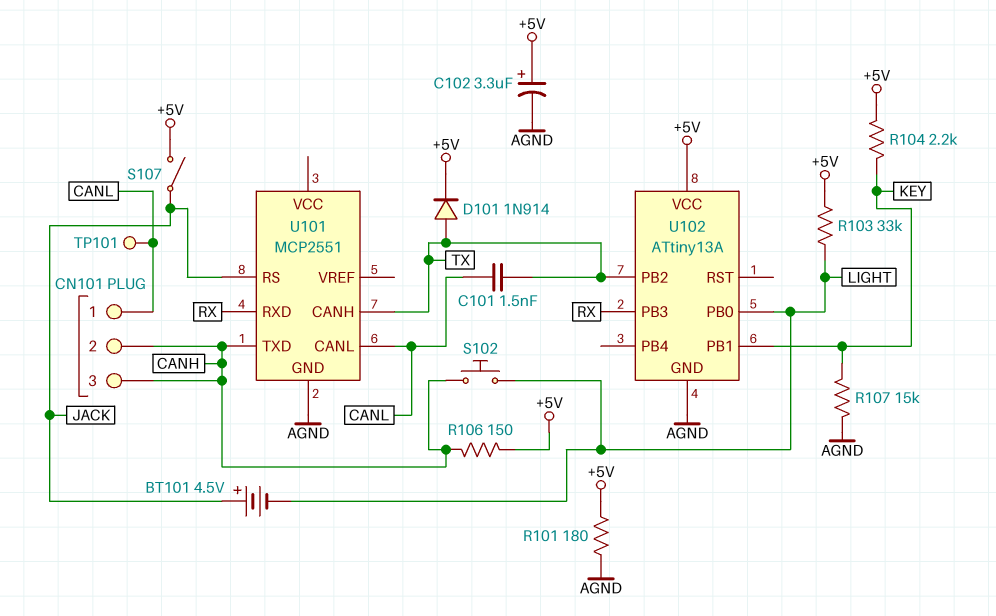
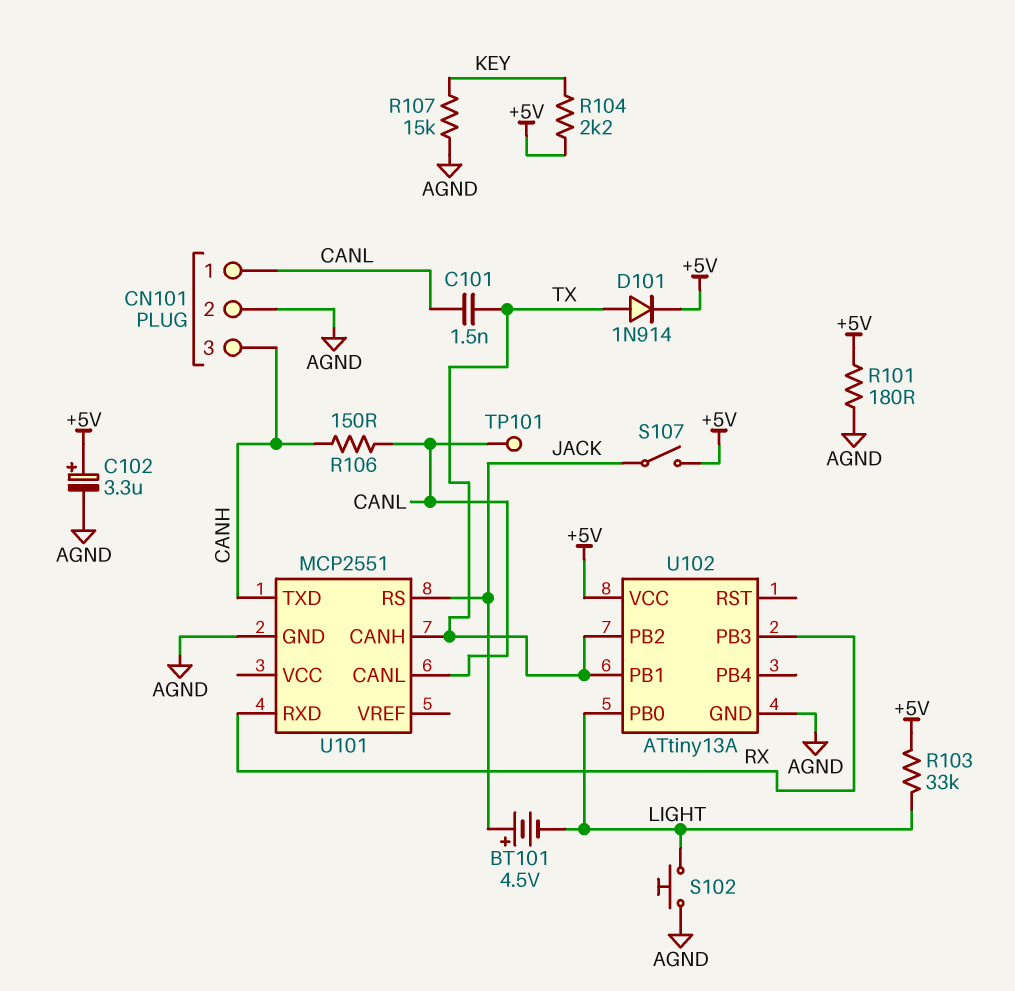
CN101 pin 2: CANH -> AGND
R106: 150 (+5V, CANH) -> 150 (CANH, CANL)
S102: button (CANH, LIGHT) -> button (AGND, LIGHT)
U102 pin PB1: KEY -> TX

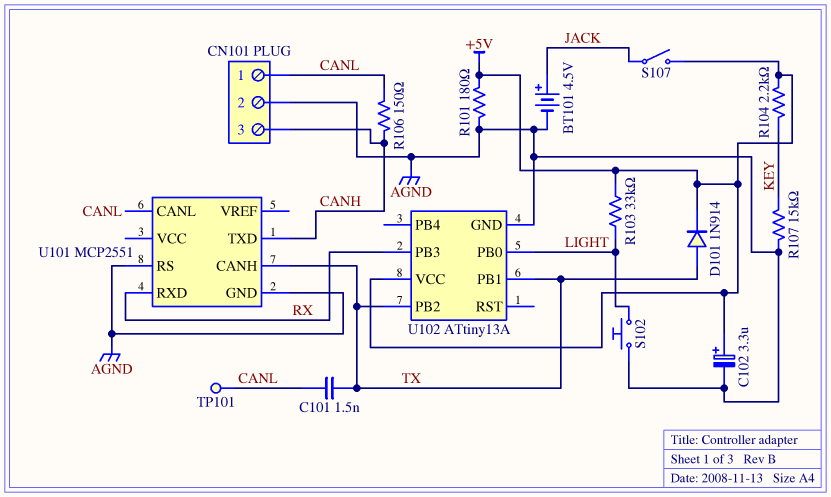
BT101: 4.5V (plus JACK, minus LIGHT) -> 4.5V (plus JACK, minus AGND)
U101 pin RS: JACK -> AGND

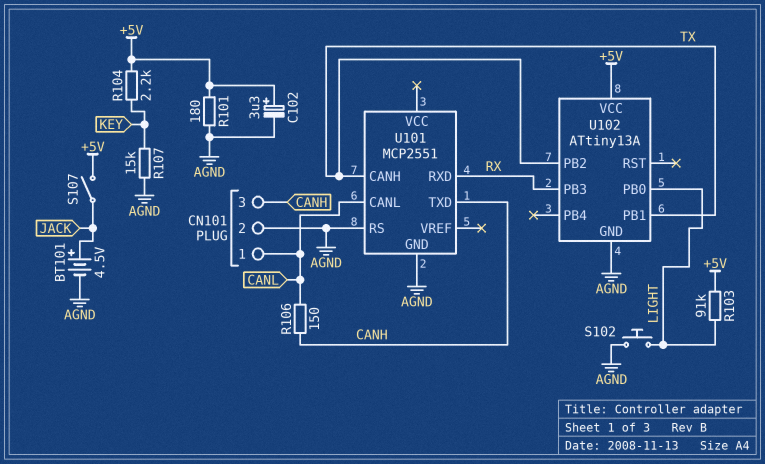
C101: 1.5nF (CANL, TX) -> none
D101: diode 1N914 (A TX, K +5V) -> none
R103: 33k (+5V, LIGHT) -> 91k (+5V, LIGHT)
TP101: test point (CANL) -> none

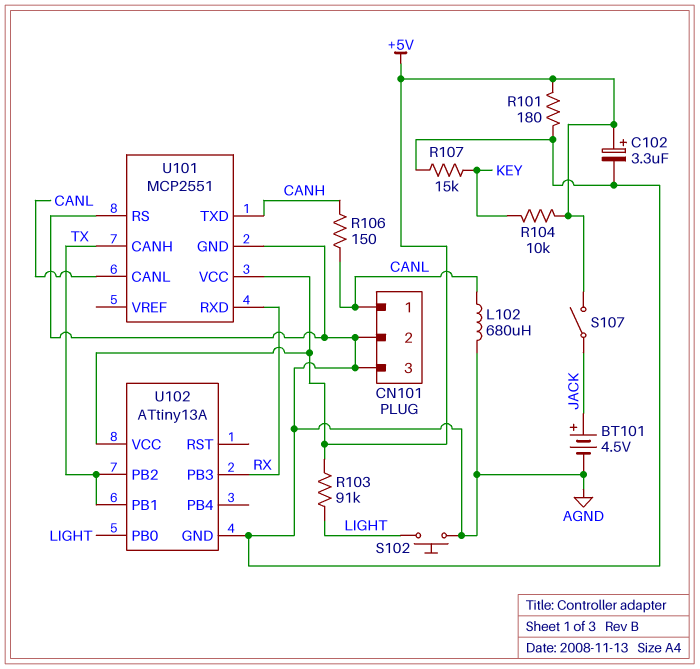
CN101 pin 3: CANH -> AGND
L102: none -> 680uH (AGND, CANL)
R104: 2.2k (+5V, KEY) -> 10k (+5V, KEY)
U101 pin VCC: none -> +5V

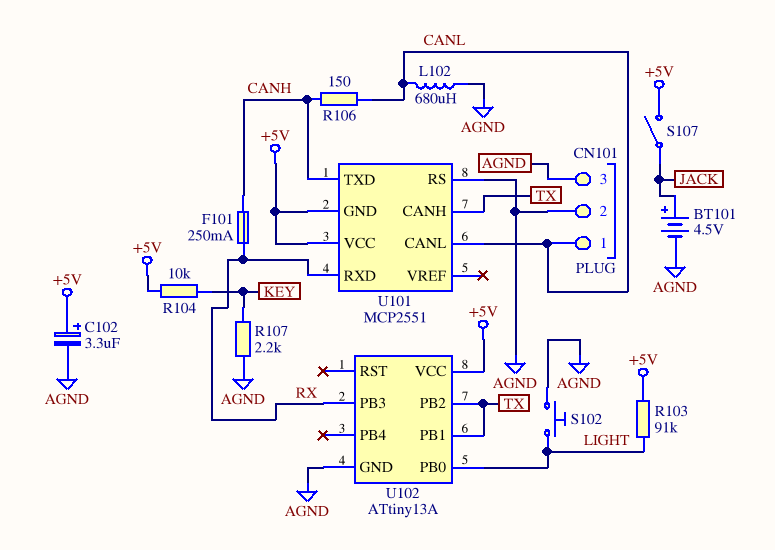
F101: none -> 250mA (CANH, RX)
R101: 180 (+5V, AGND) -> none
R107: 15k (AGND, KEY) -> 2.2k (AGND, KEY)
U101 pin GND: AGND -> +5V

